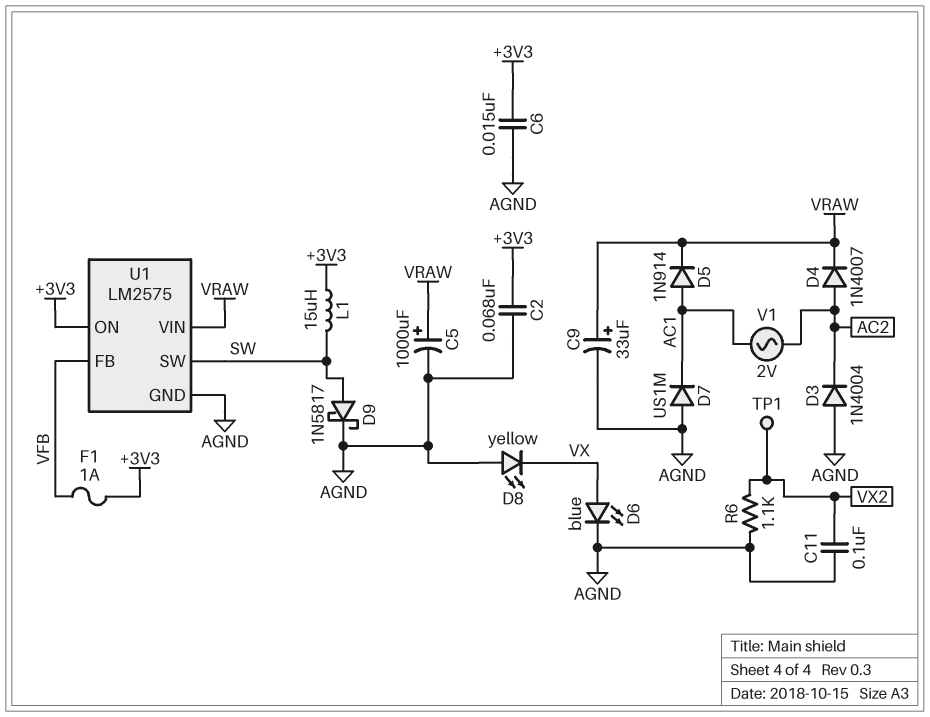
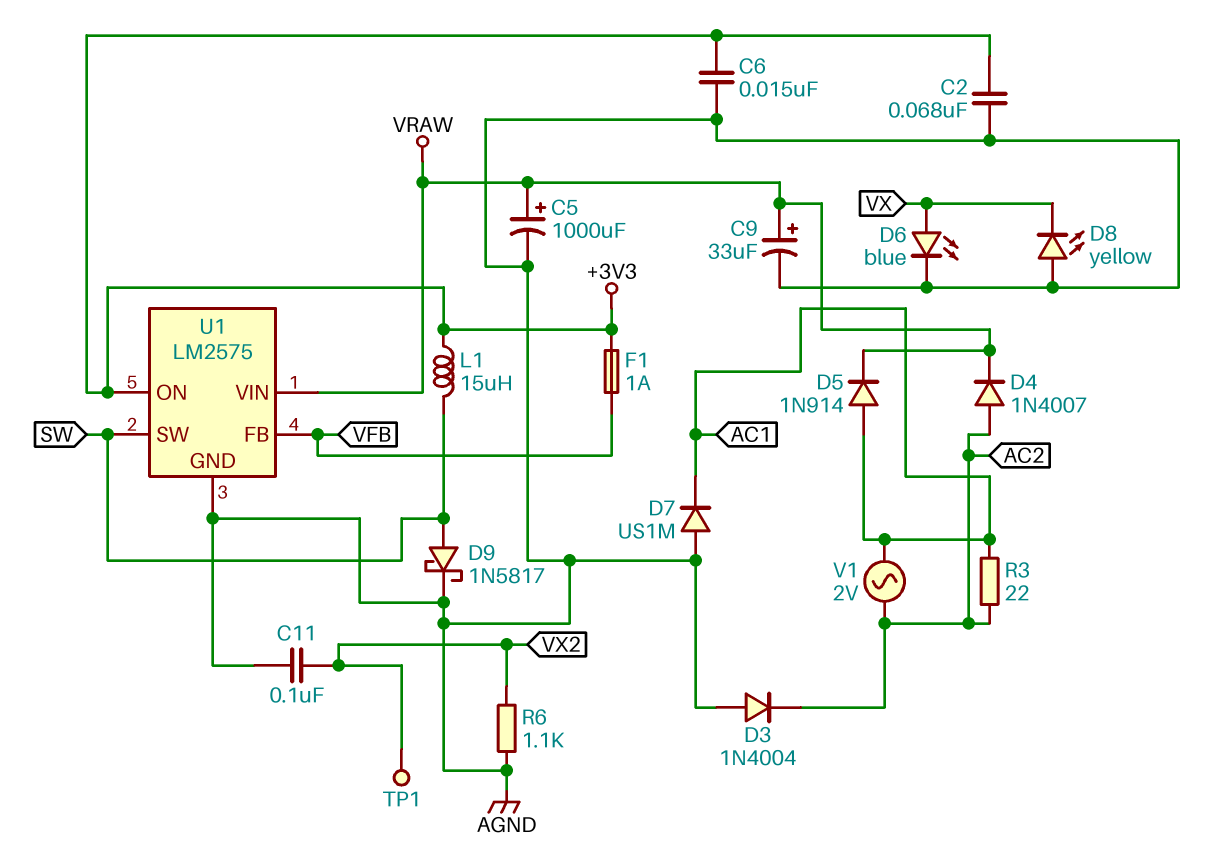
R3: none -> 22 (AC1, AC2)

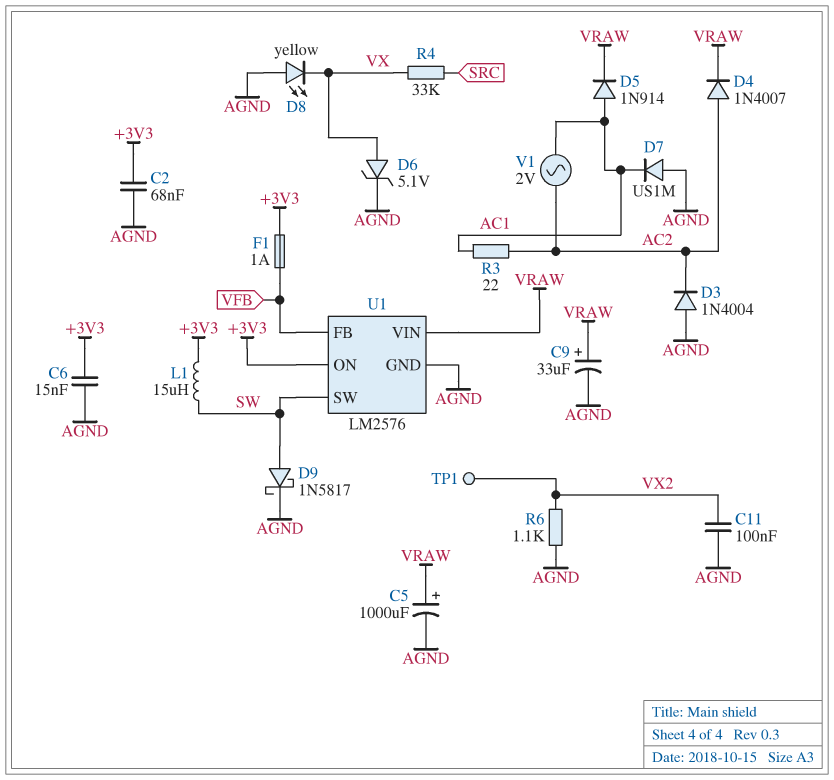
D6: LED blue (A VX, K AGND) -> zener 5.1V (A VX, K AGND)
R4: none -> 33k (SRC, VX)
U1: LM2575 -> LM2576

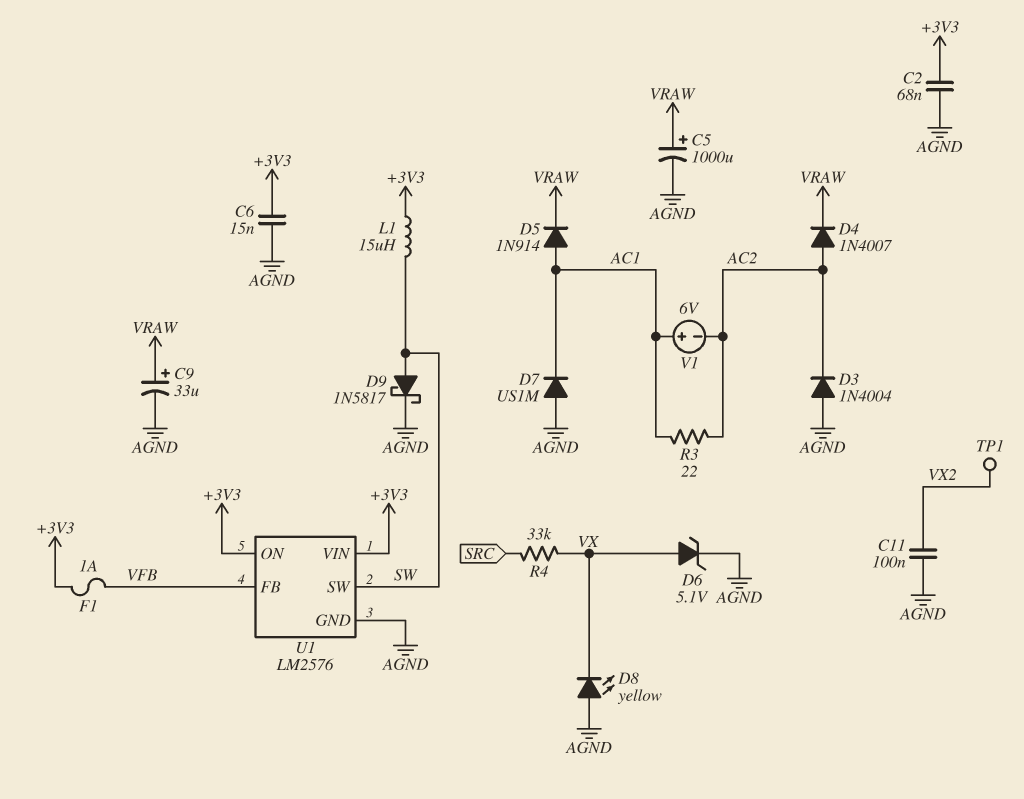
R6: 1.1k (AGND, VX2) -> none
U1 pin VIN: VRAW -> +3V3
V1: AC 2V (AC1, AC2) -> 6V (plus AC1, minus AC2)

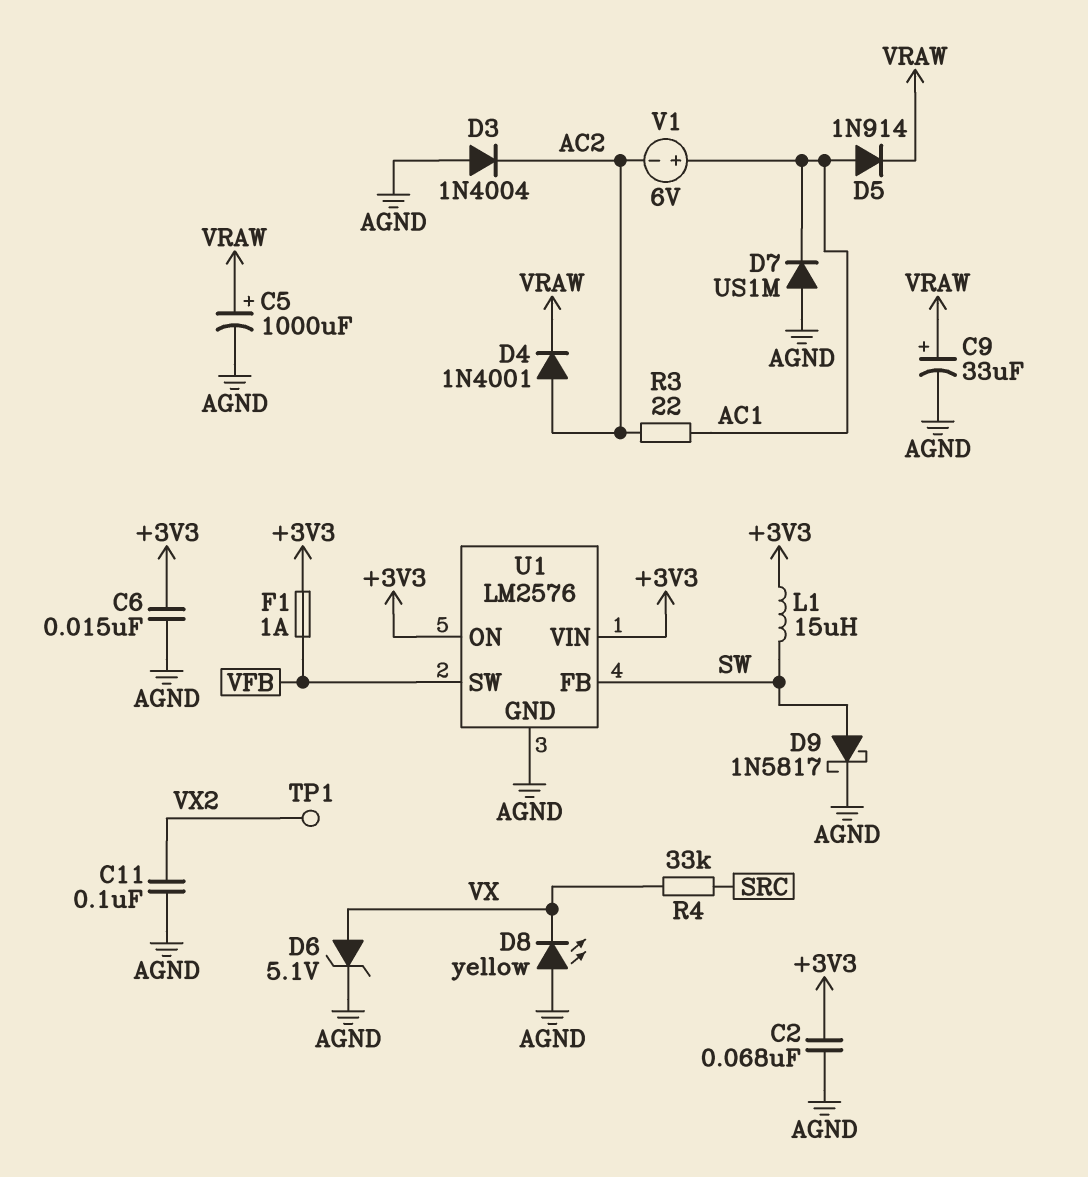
D4: diode 1N4007 (A AC2, K VRAW) -> diode 1N4001 (A AC2, K VRAW)
U1 pin FB: VFB -> SW
U1 pin SW: SW -> VFB

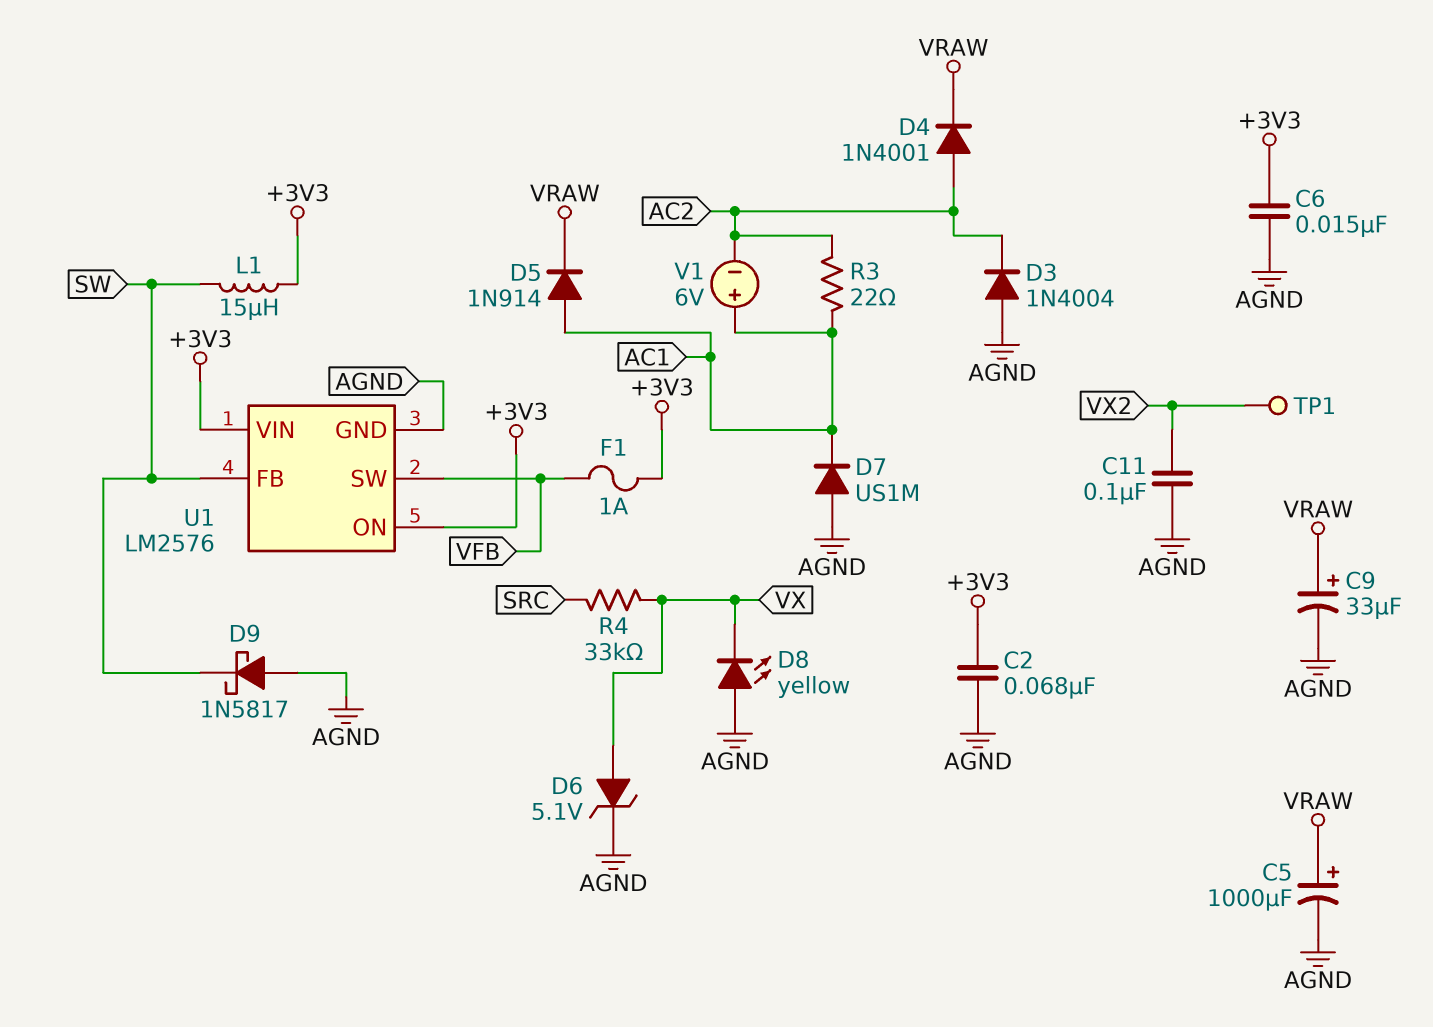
D9: schottky 1N5817 (A SW, K AGND) -> schottky 1N5817 (A AGND, K SW)

